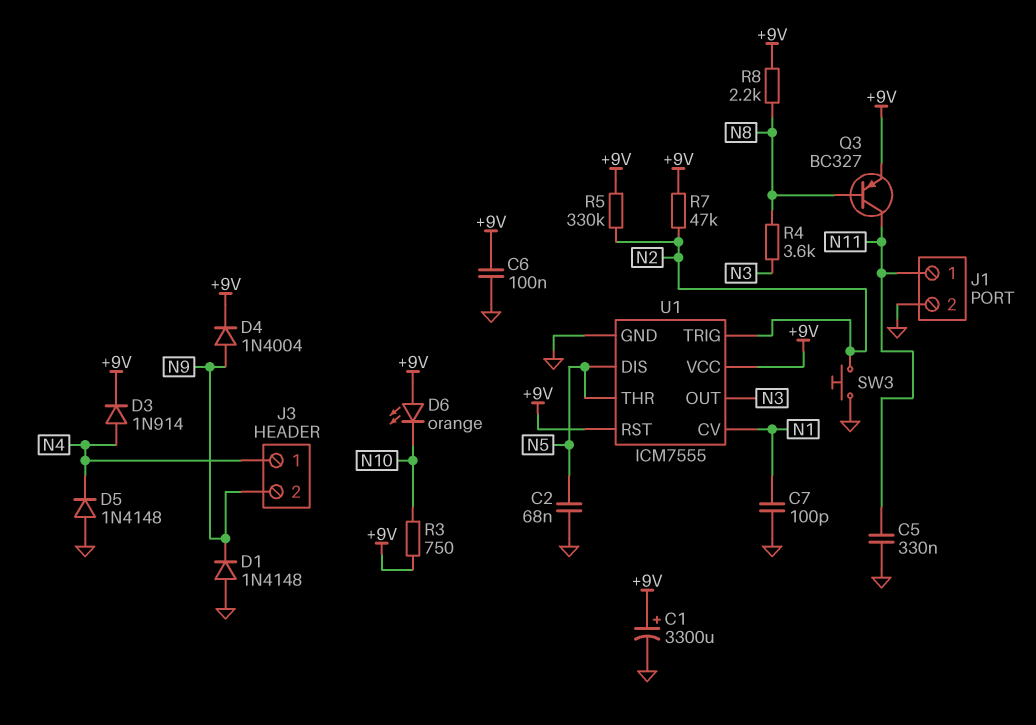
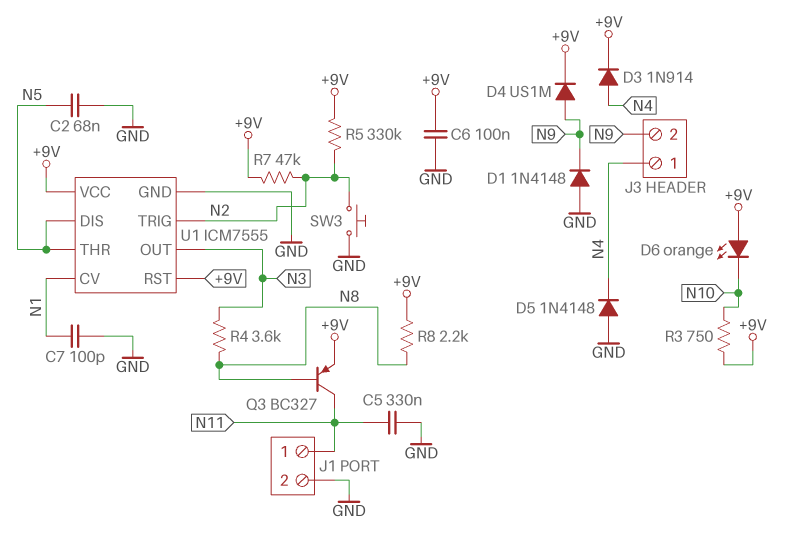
C1: 3300uF (plus +9V, minus GND) -> none
D4: diode 1N4004 (A N9, K +9V) -> diode US1M (A N9, K +9V)

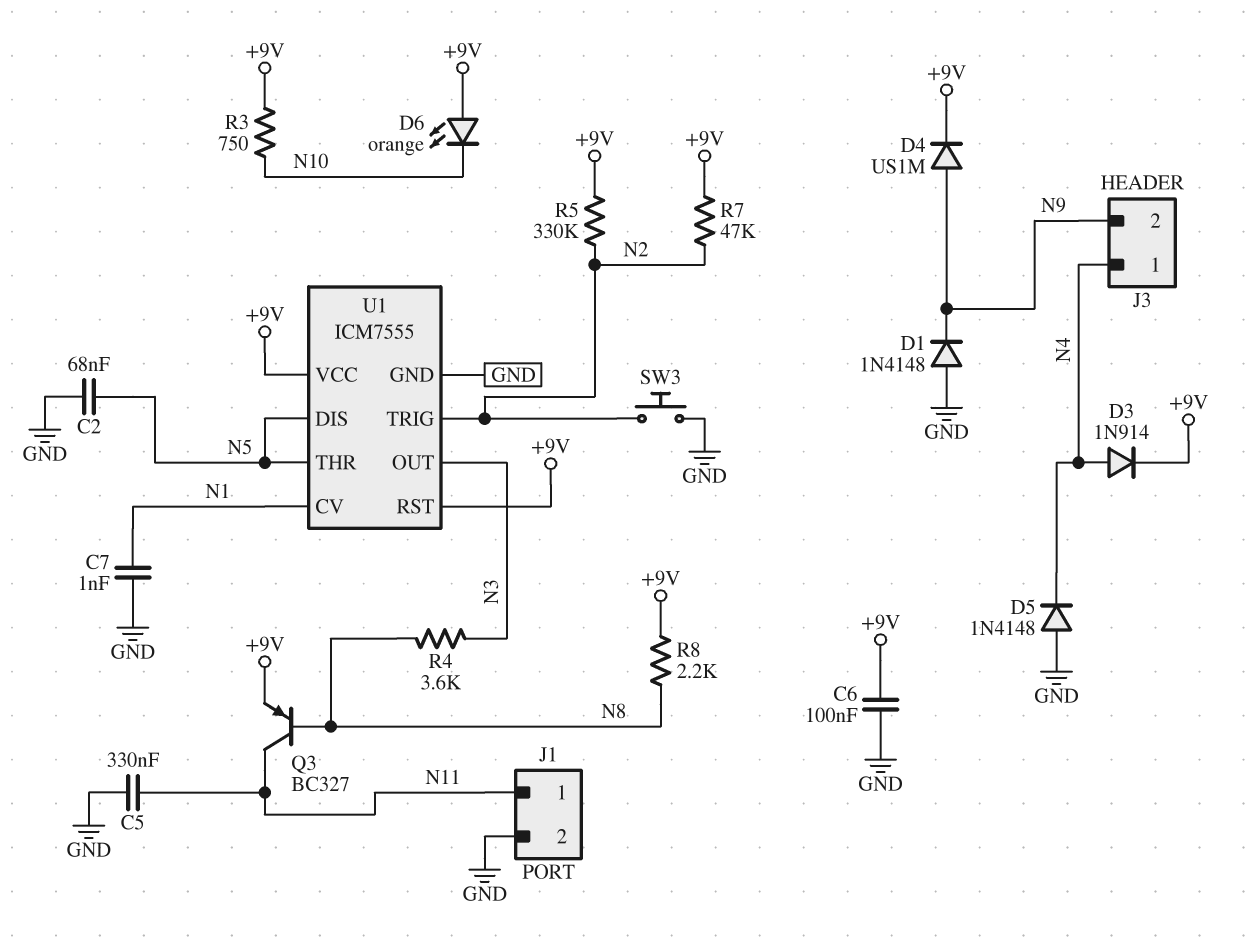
C7: 100pF (GND, N1) -> 1nF (GND, N1)

